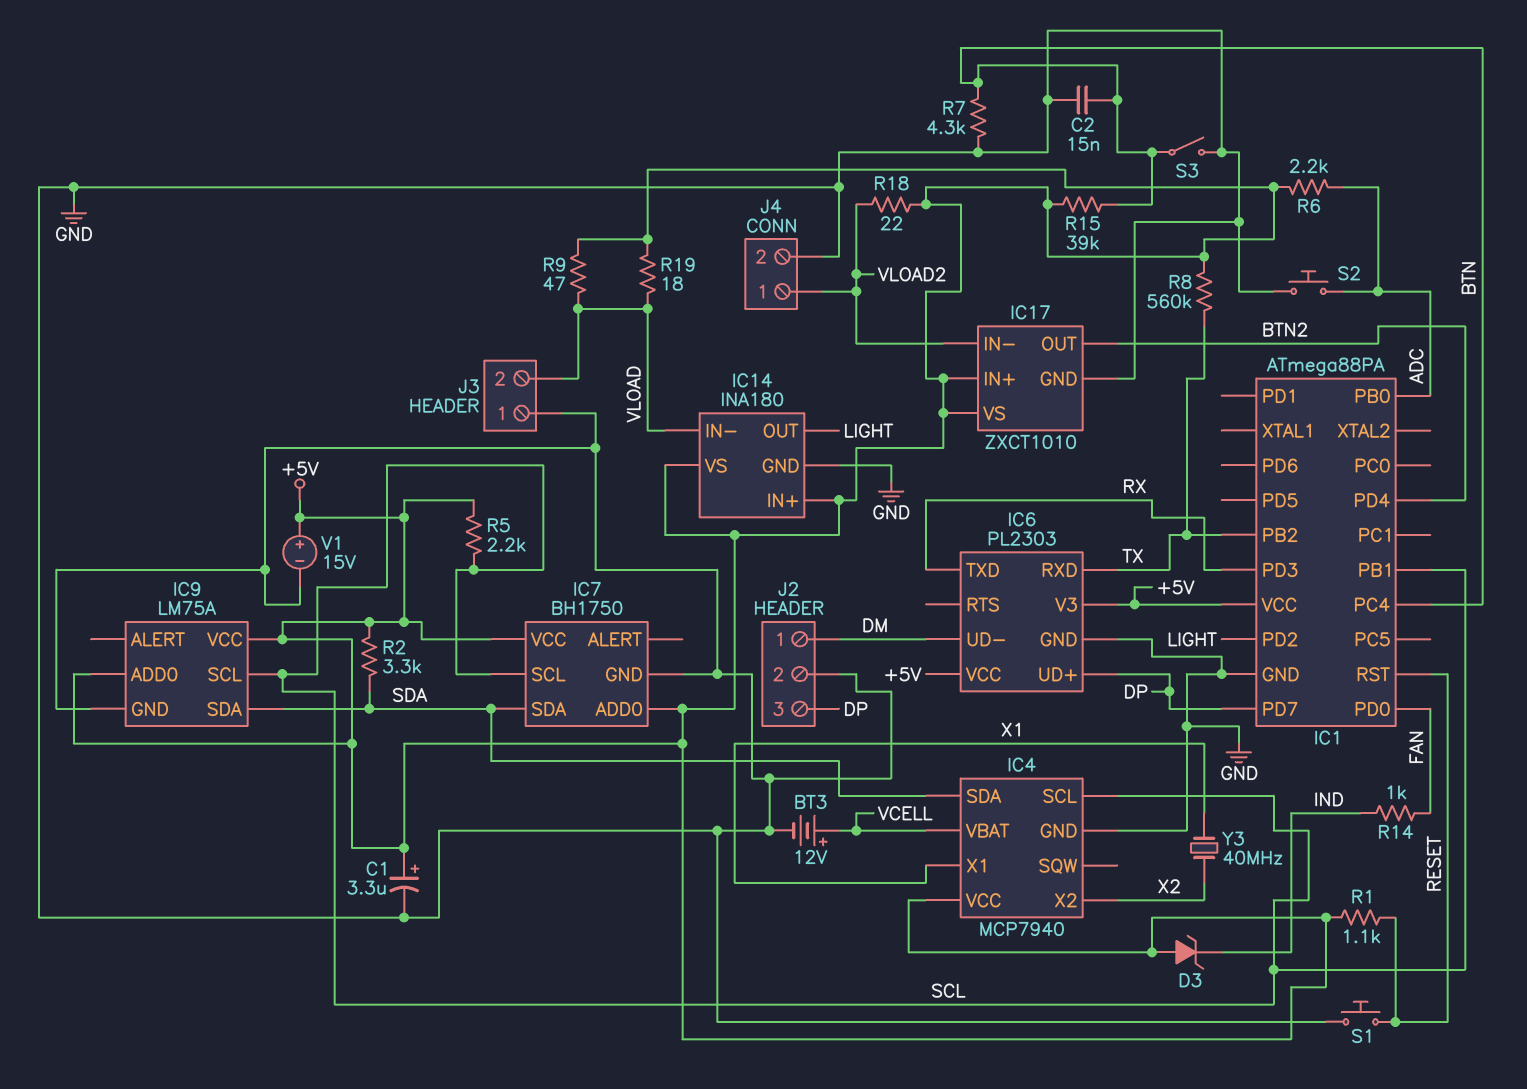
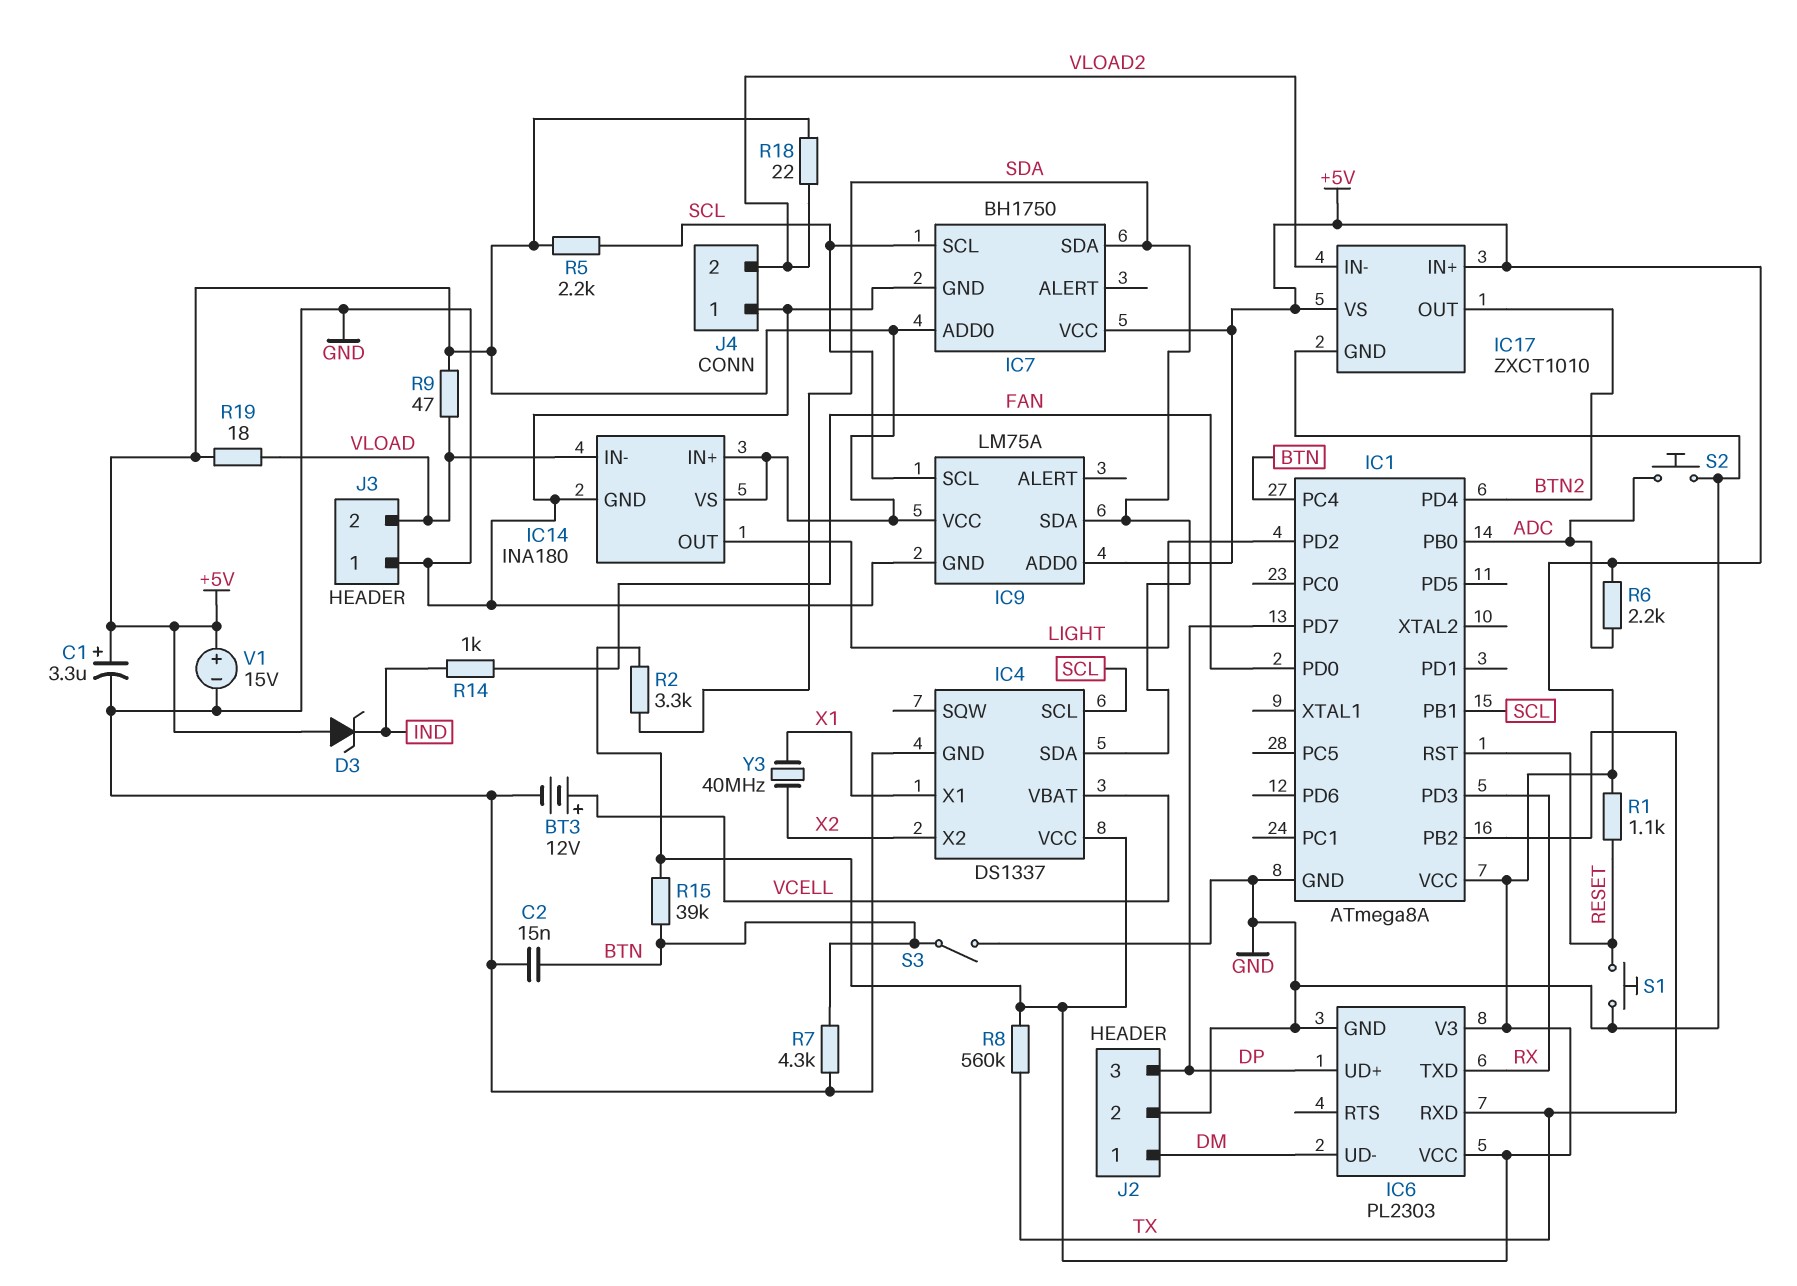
IC1: ATmega88PA -> ATmega8A
IC4: MCP7940 -> DS1337
J4 pin 1: VLOAD2 -> GND
J4 pin 2: GND -> VLOAD2

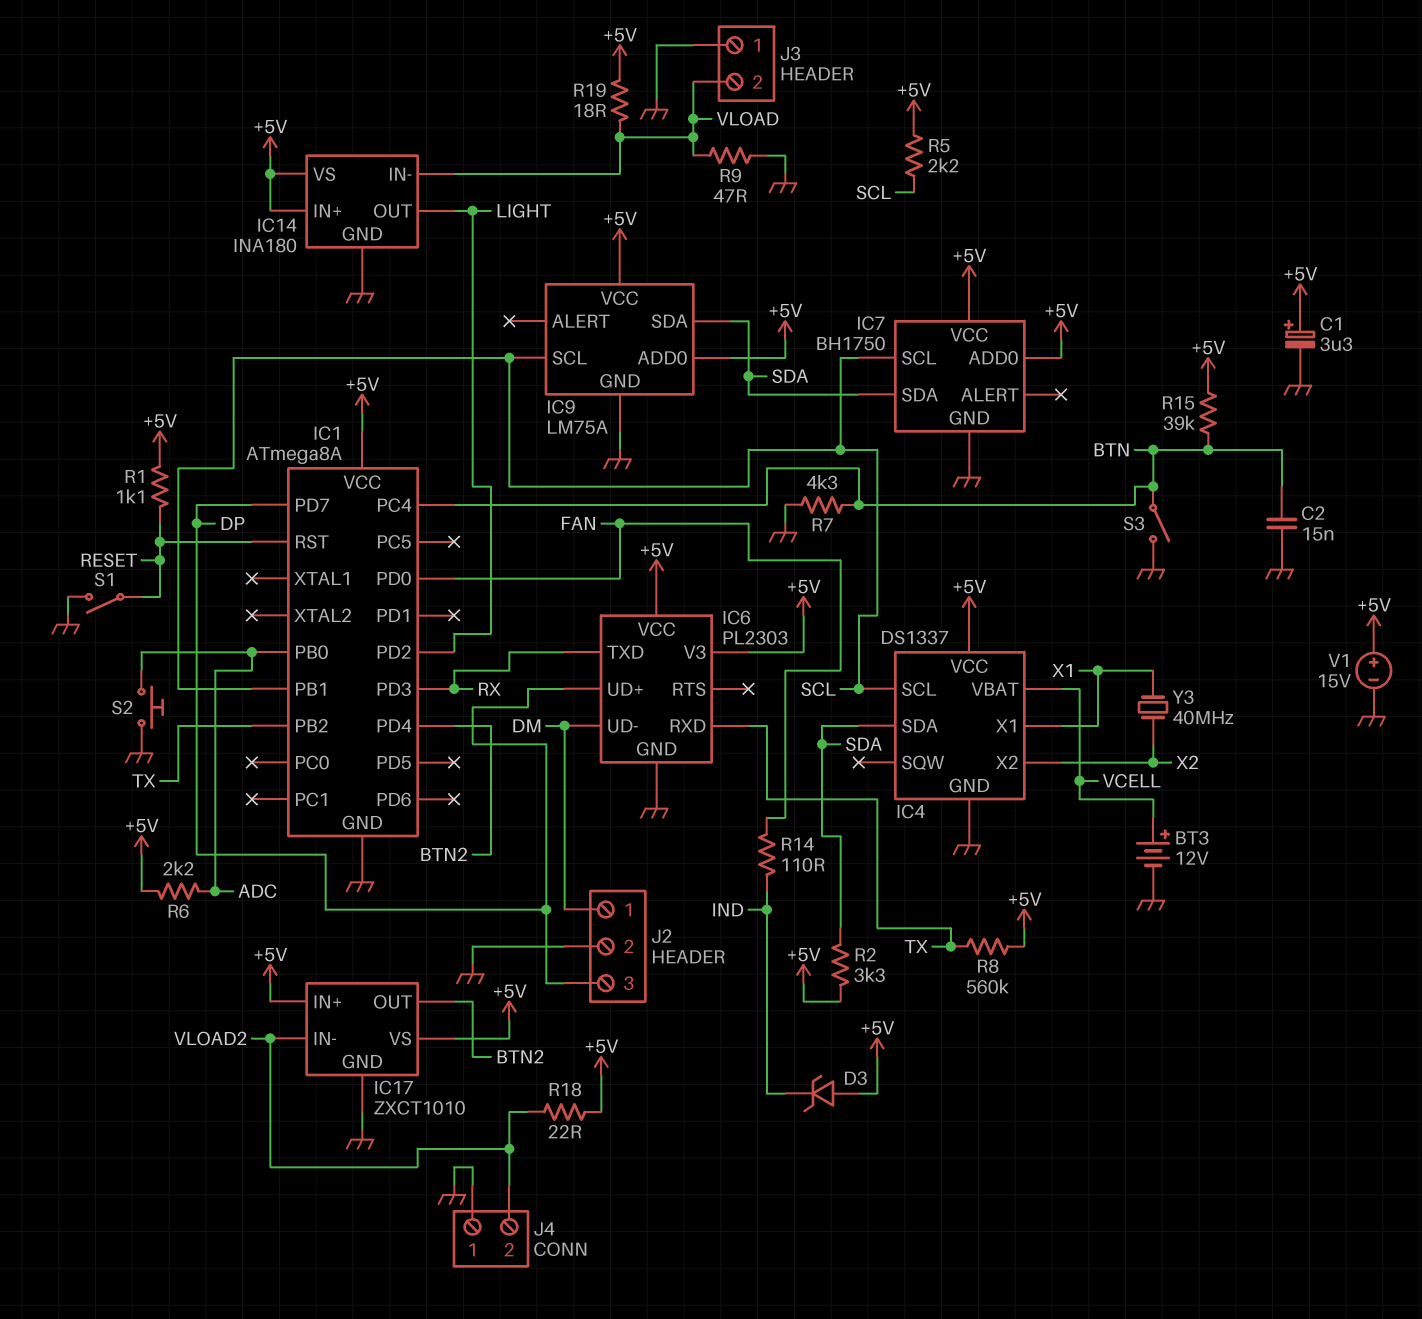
R9: 47 (+5V, VLOAD) -> 47 (GND, VLOAD)
R14: 1k (FAN, IND) -> 110 (FAN, IND)
S1: button (GND, RESET) -> switch (GND, RESET)

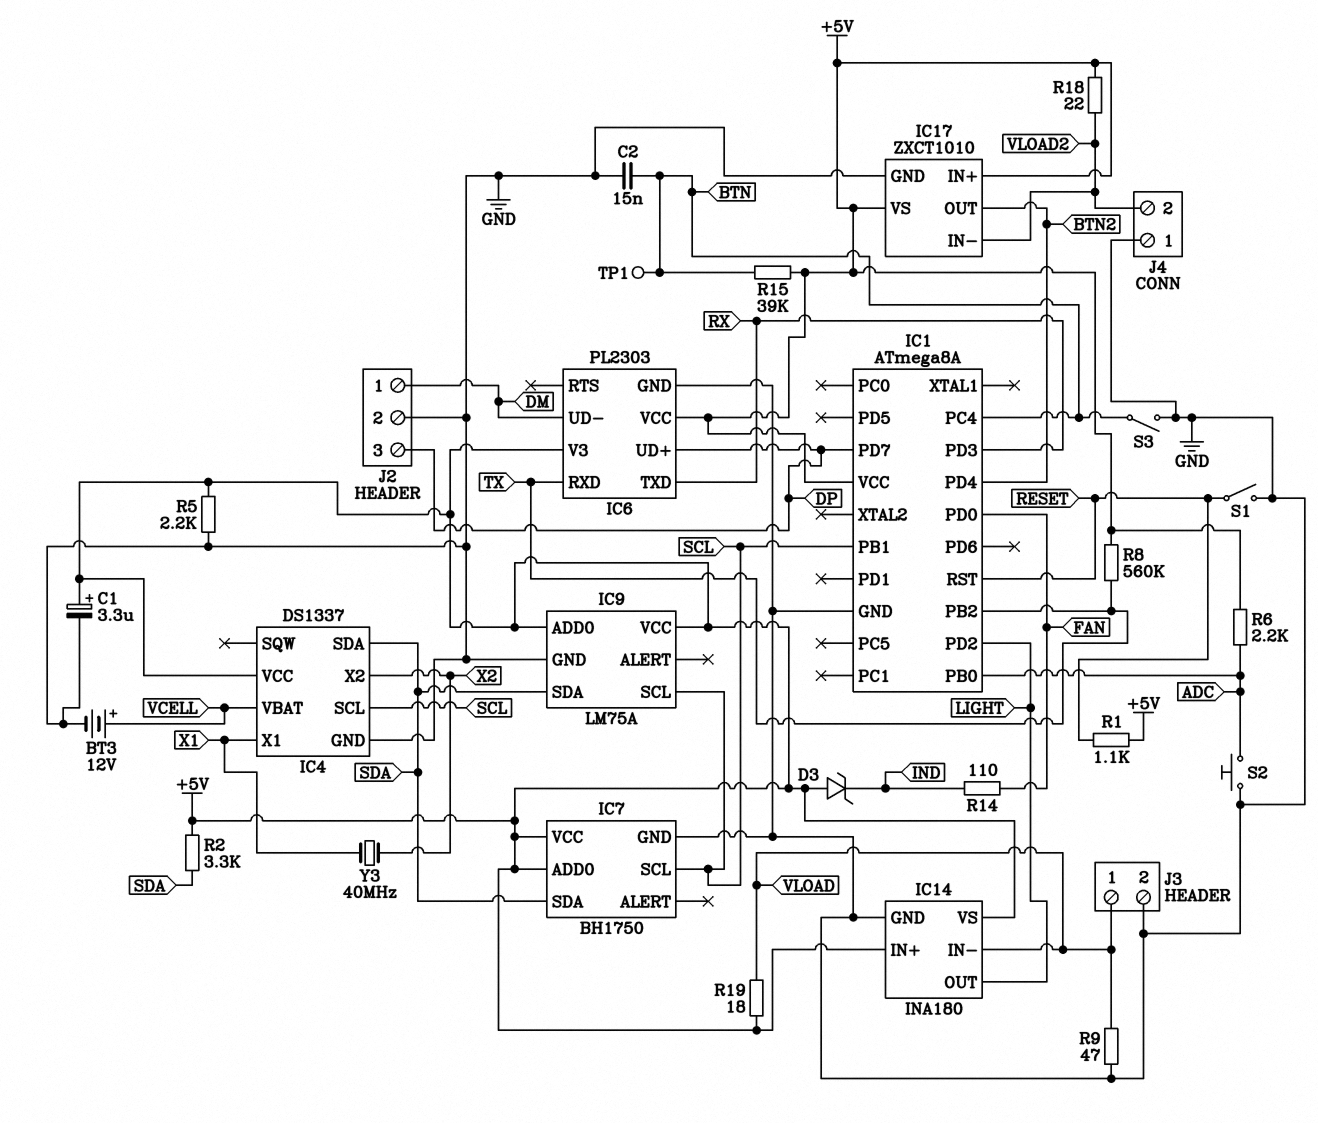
J3 pin 1: GND -> VLOAD
J3 pin 2: VLOAD -> GND
R5: 2.2k (+5V, SCL) -> 2.2k (+5V, GND)
R7: 4.3k (BTN, GND) -> none
TP1: none -> test point (BTN)
V1: 15V (plus +5V, minus GND) -> none

